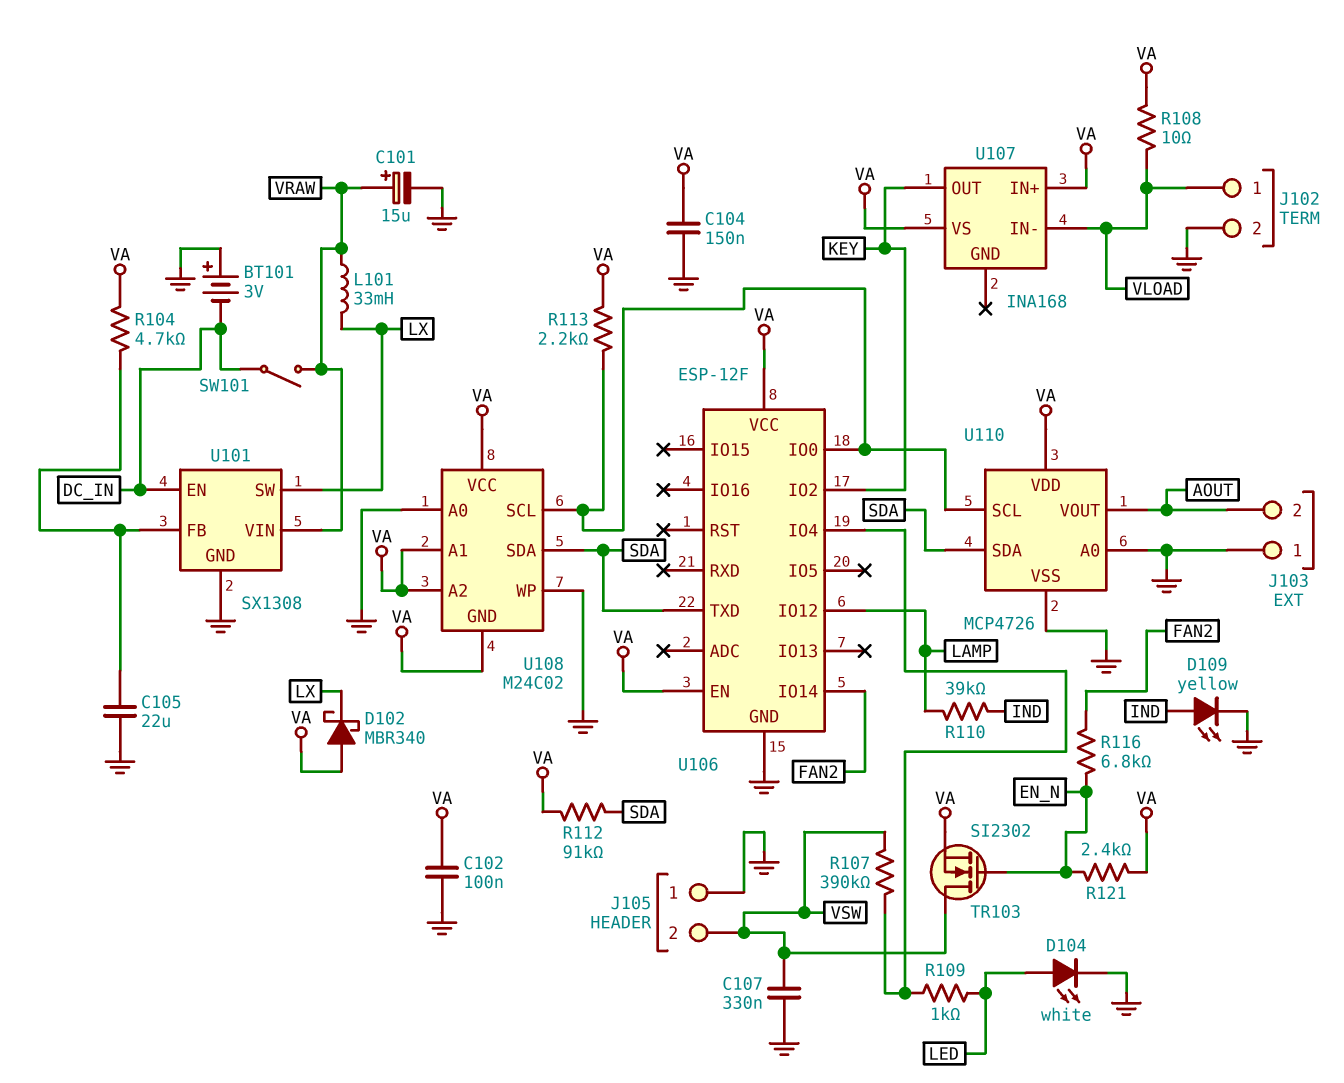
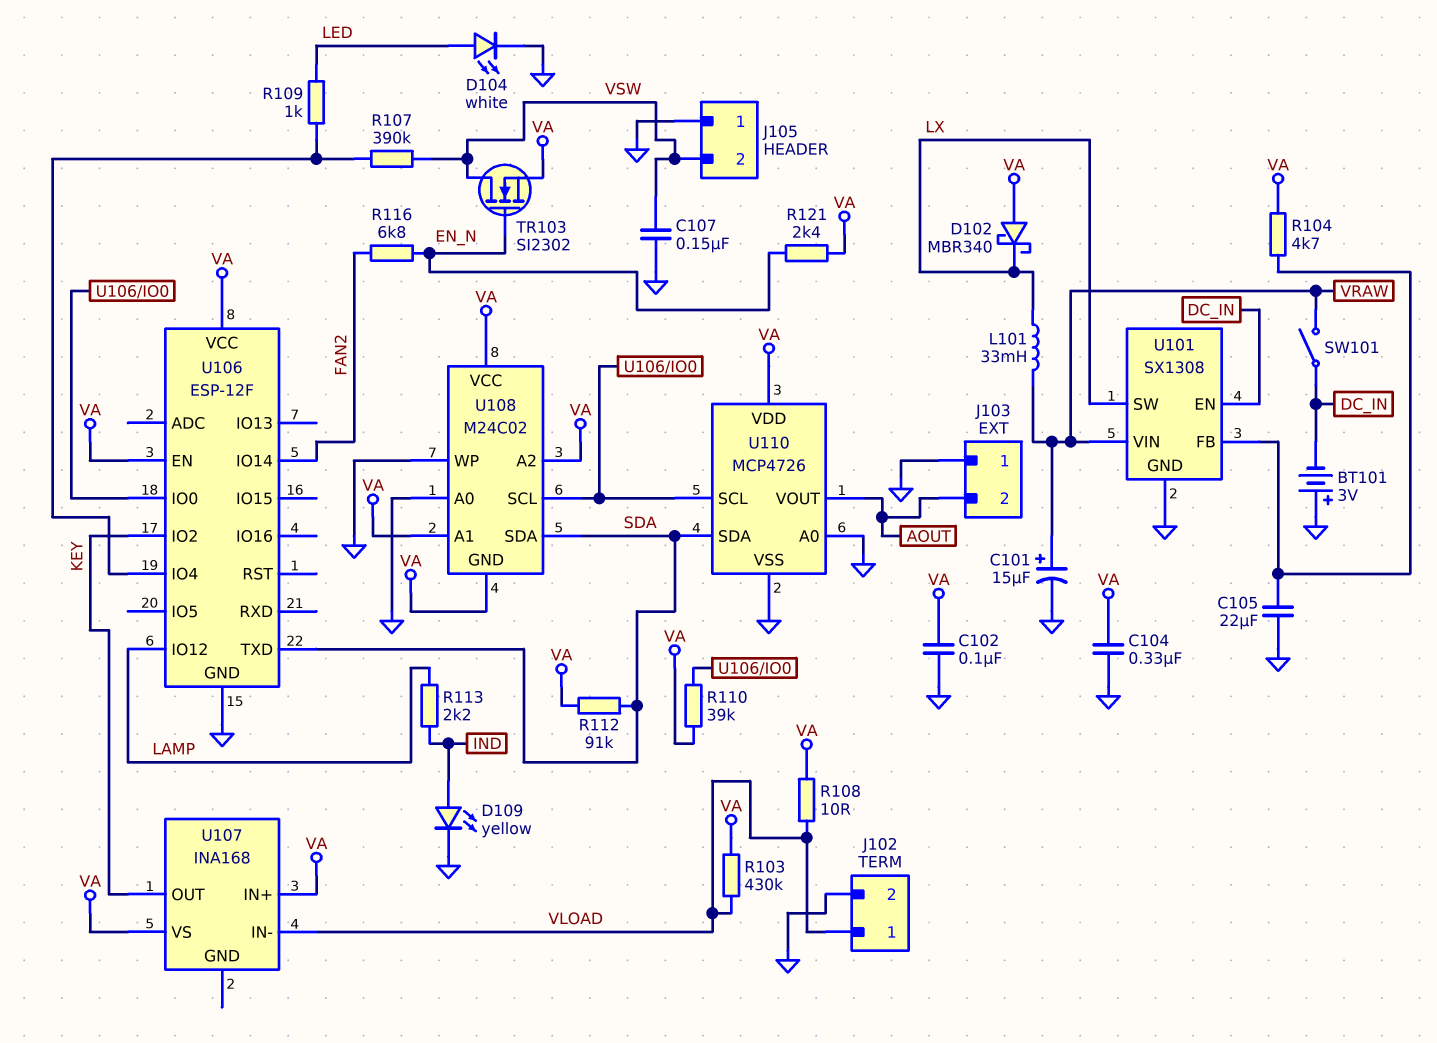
C104: 150nF (GND, VA) -> 330nF (GND, VA)
C107: 330nF (GND, VSW) -> 150nF (GND, VSW)
R103: none -> 430k (VA, VLOAD)
R110: 39k (IND, LAMP) -> 39k (U106/IO0, VA)
R113: 2.2k (U106/IO0, VA) -> 2.2k (IND, LAMP)

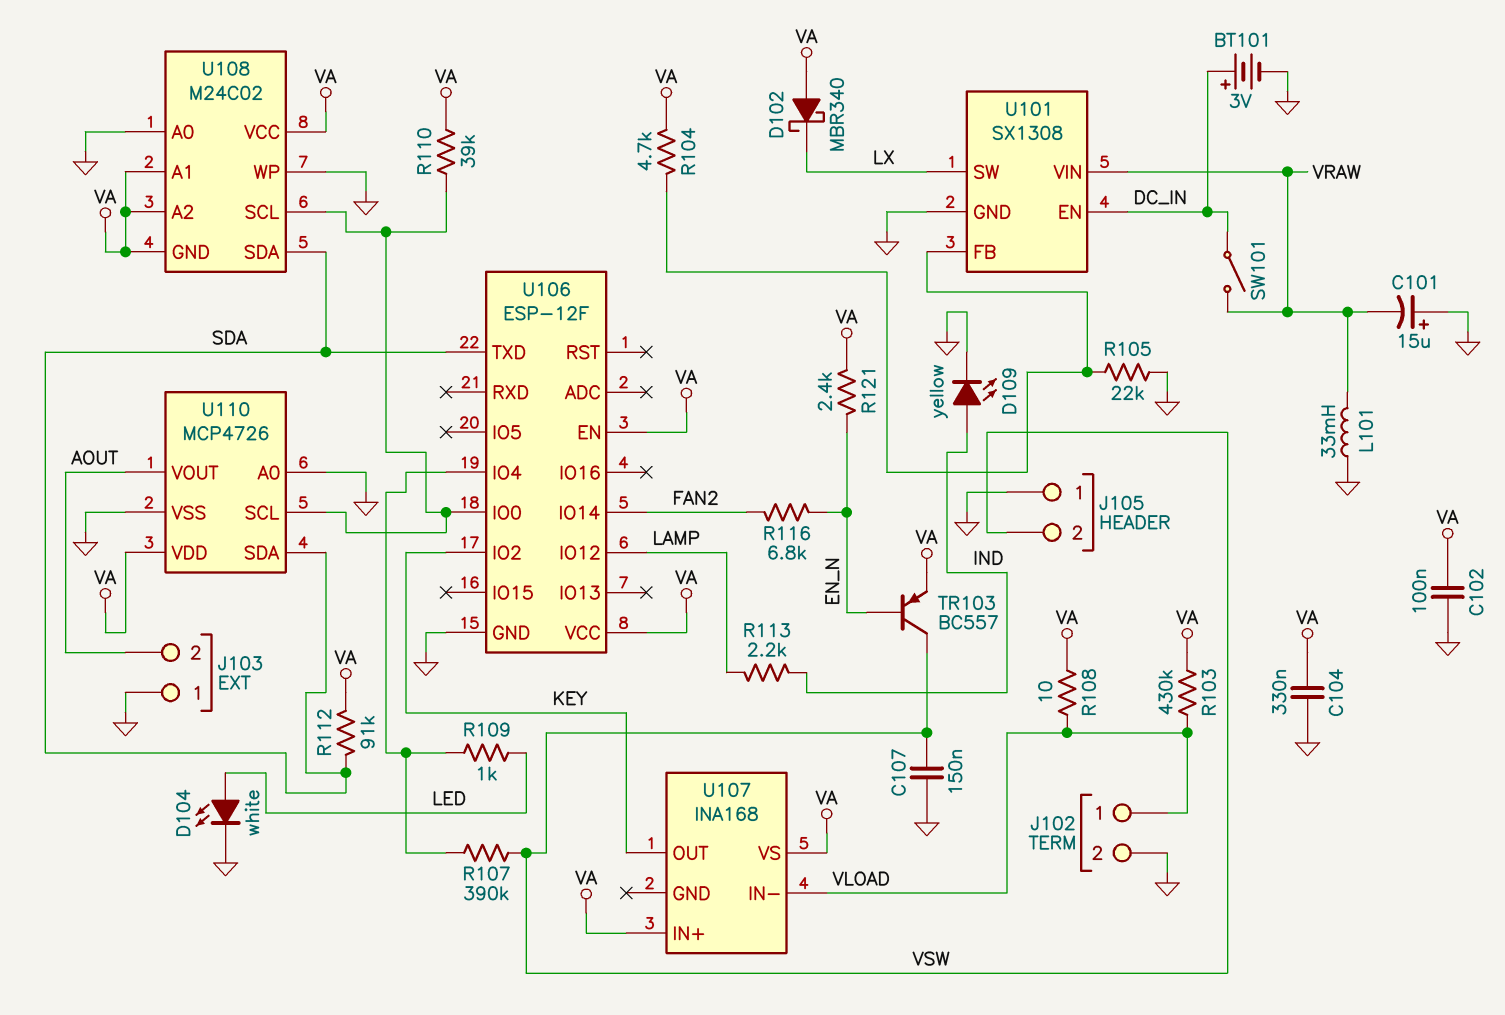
BT101: 3V (plus GND, minus DC_IN) -> 3V (plus DC_IN, minus GND)
C101: 15uF (plus VRAW, minus GND) -> 15uF (plus GND, minus VRAW)
C105: 22uF (GND, U101/FB) -> none
L101: 33mH (LX, VRAW) -> 33mH (GND, VRAW)
R105: none -> 22k (GND, U101/FB)
TR103: NMOS SI2302 (G EN_N, D VSW, S VA) -> PNP BC557 (B EN_N, C VSW, E VA)

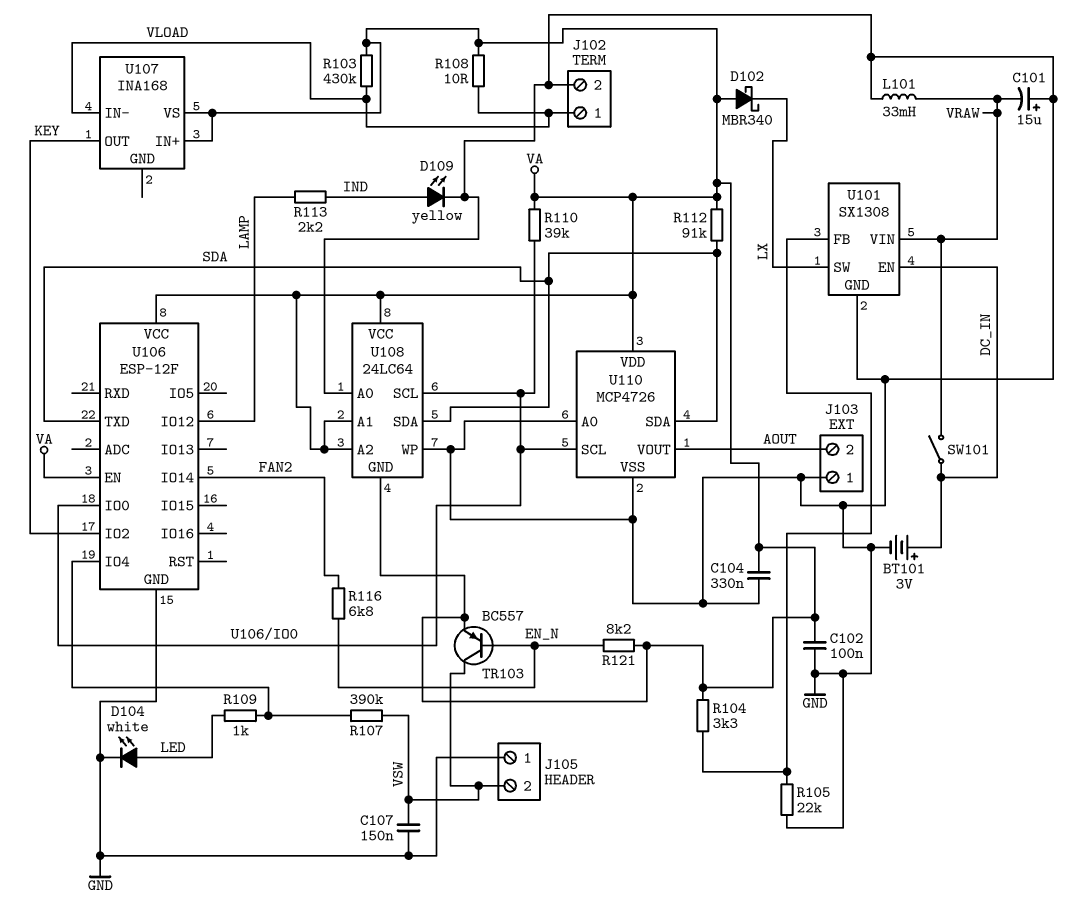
R104: 4.7k (U101/FB, VA) -> 3.3k (U101/FB, VA)
R121: 2.4k (EN_N, VA) -> 8.2k (EN_N, VA)
U108: M24C02 -> 24LC64

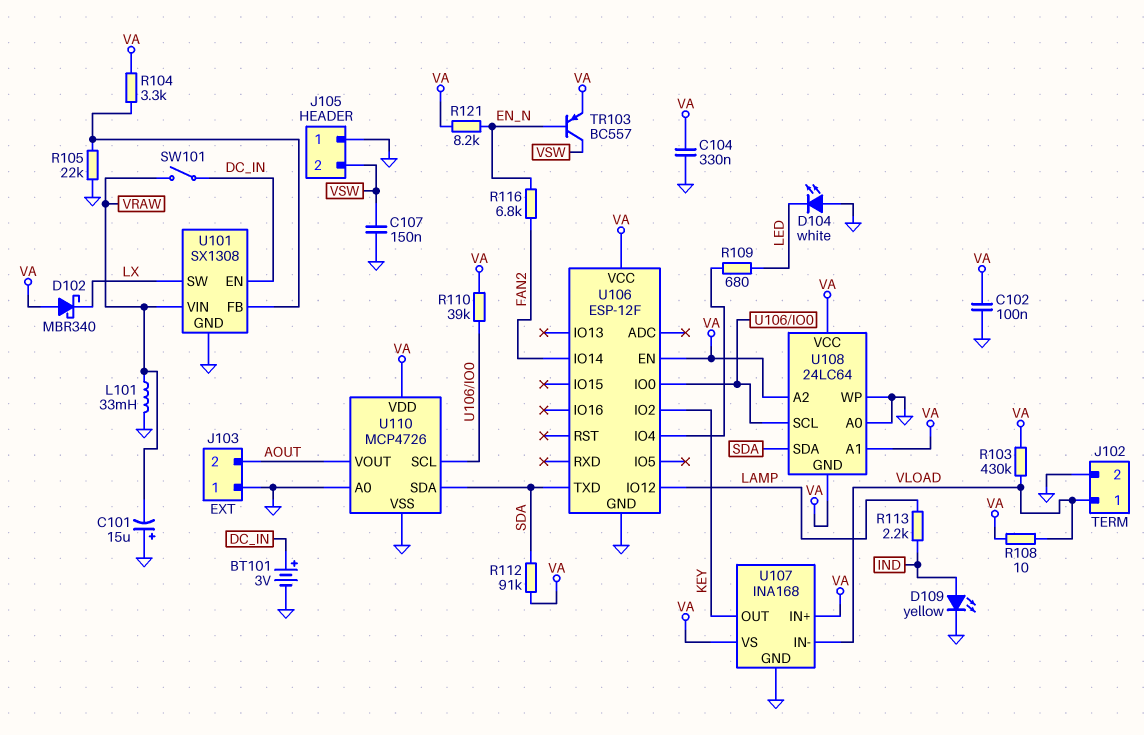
D104: LED white (A LED, K GND) -> LED white (A GND, K LED)
R107: 390k (U106/IO4, VSW) -> none
R109: 1k (LED, U106/IO4) -> 680 (LED, U106/IO4)
U107 pin GND: none -> GND

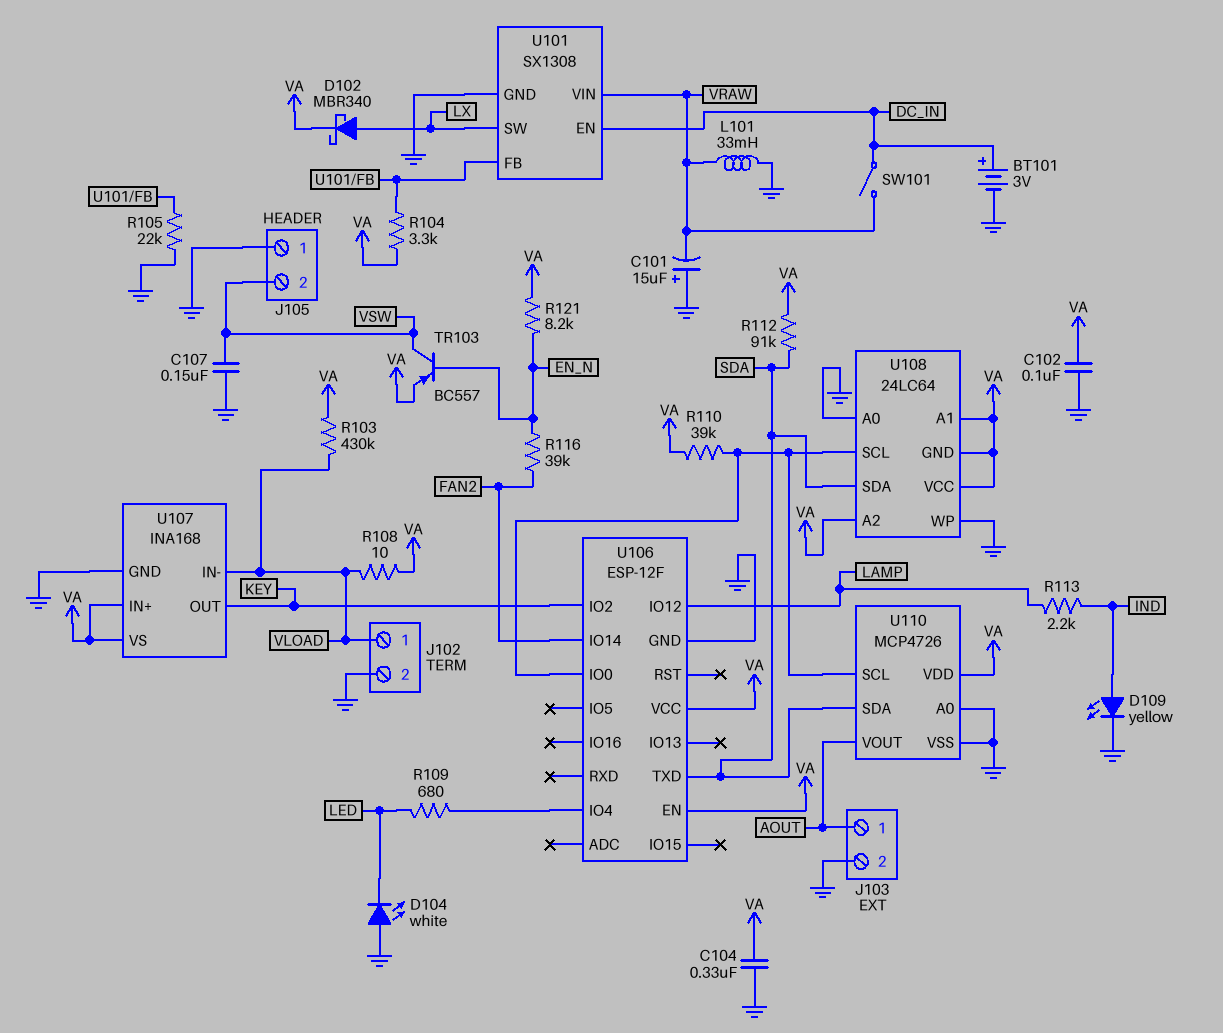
D102: schottky MBR340 (A VA, K LX) -> schottky MBR340 (A LX, K VA)
J103 pin 1: GND -> AOUT
J103 pin 2: AOUT -> GND
R116: 6.8k (EN_N, FAN2) -> 39k (EN_N, FAN2)

